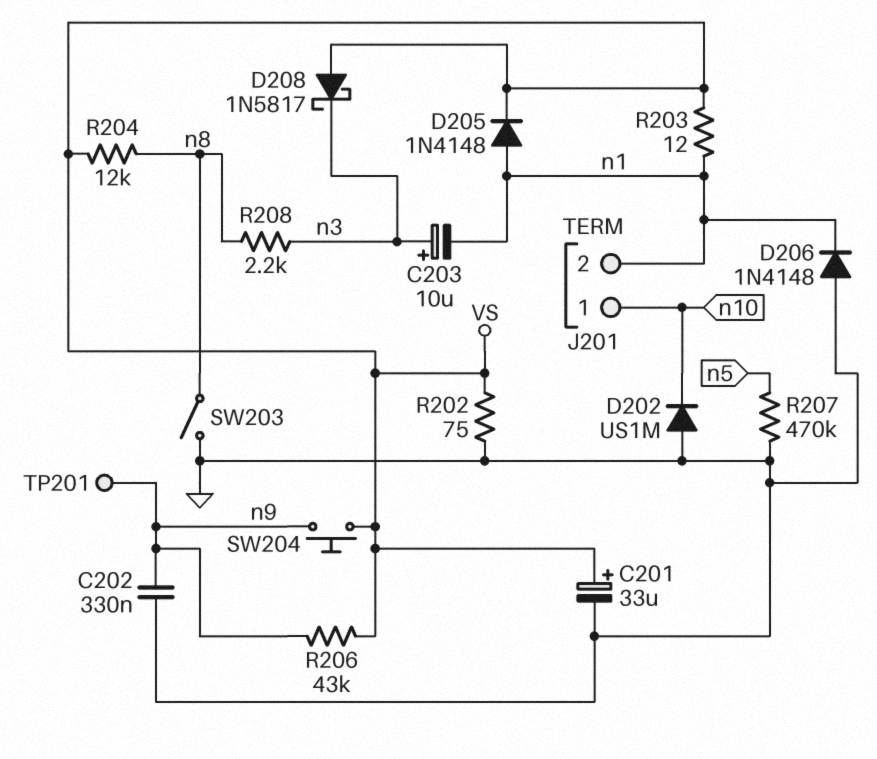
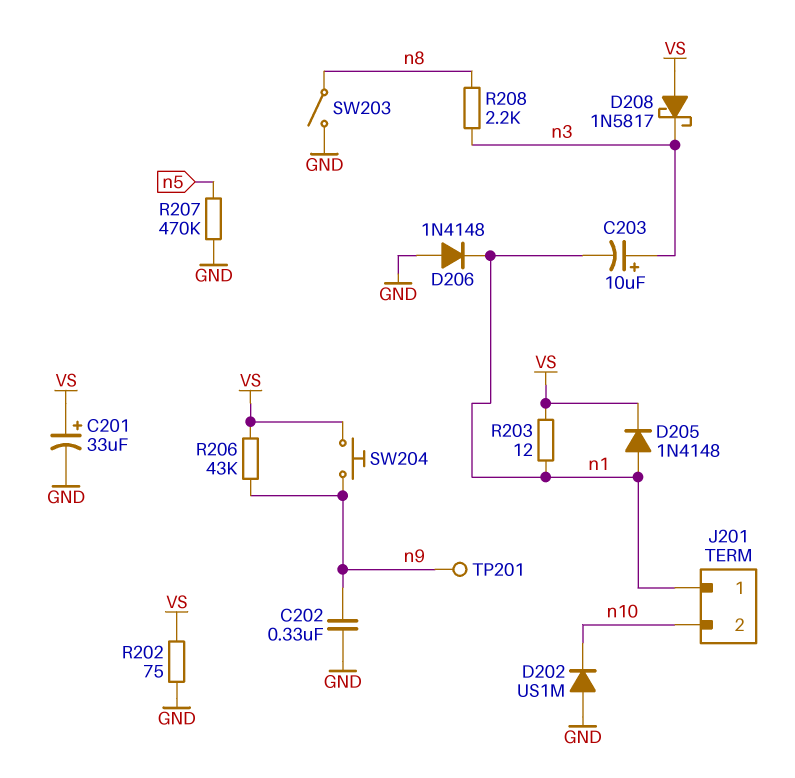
J201 pin 1: n10 -> n1
J201 pin 2: n1 -> n10
R204: 12k (VS, n8) -> none

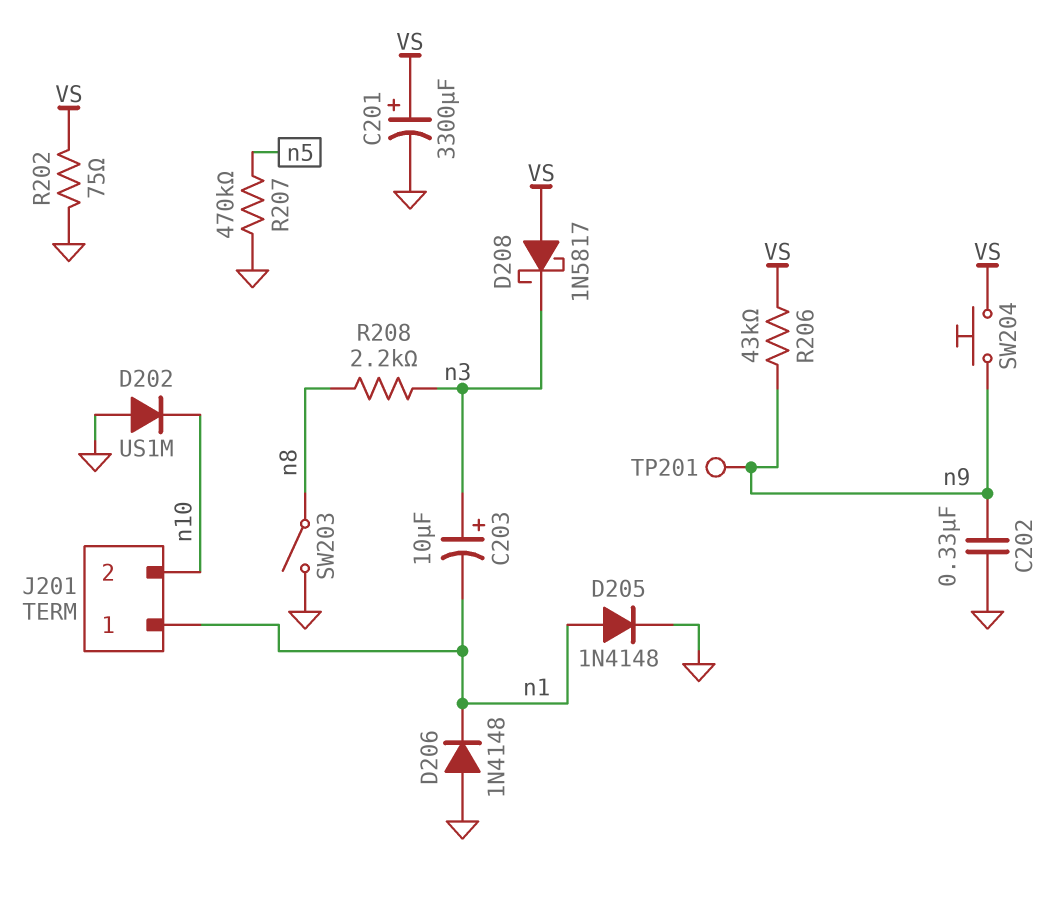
C201: 33uF (plus VS, minus GND) -> 3300uF (plus VS, minus GND)
D205: diode 1N4148 (A n1, K VS) -> diode 1N4148 (A n1, K GND)
R203: 12 (VS, n1) -> none

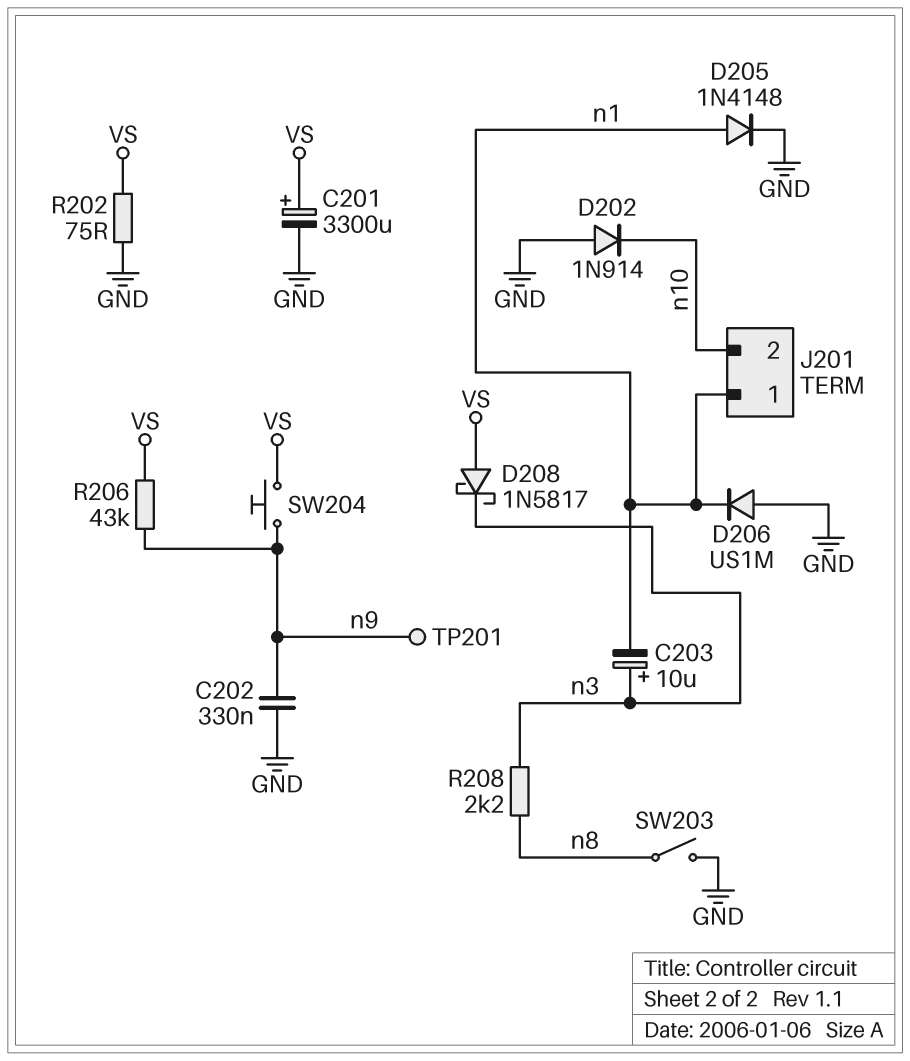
D202: diode US1M (A GND, K n10) -> diode 1N914 (A GND, K n10)
D206: diode 1N4148 (A GND, K n1) -> diode US1M (A GND, K n1)
R207: 470k (GND, n5) -> none

